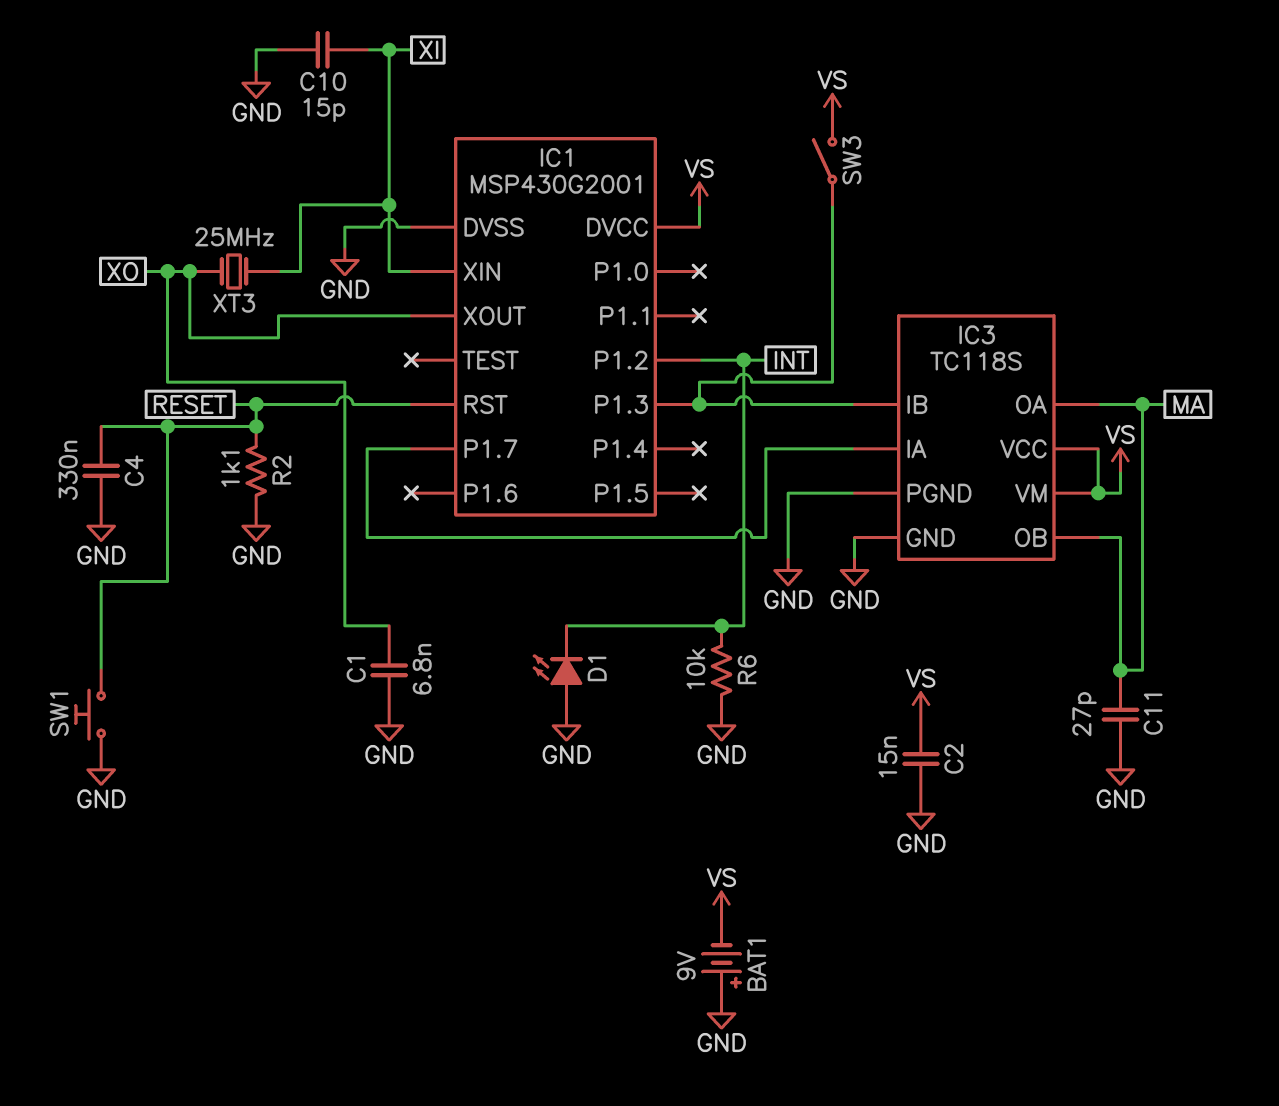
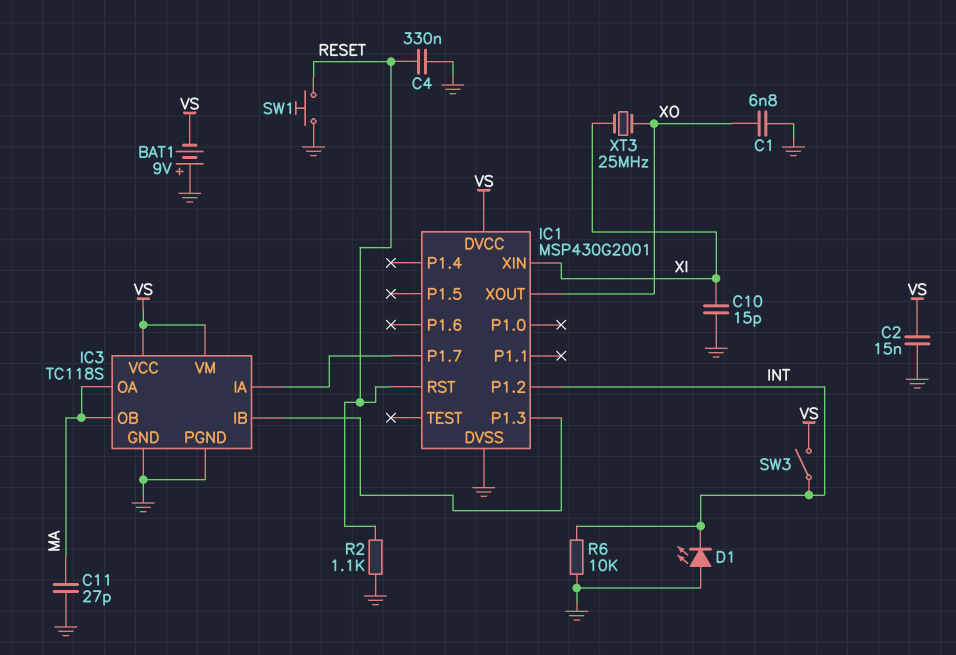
SW3: switch (IC1/P1.3, VS) -> switch (INT, VS)

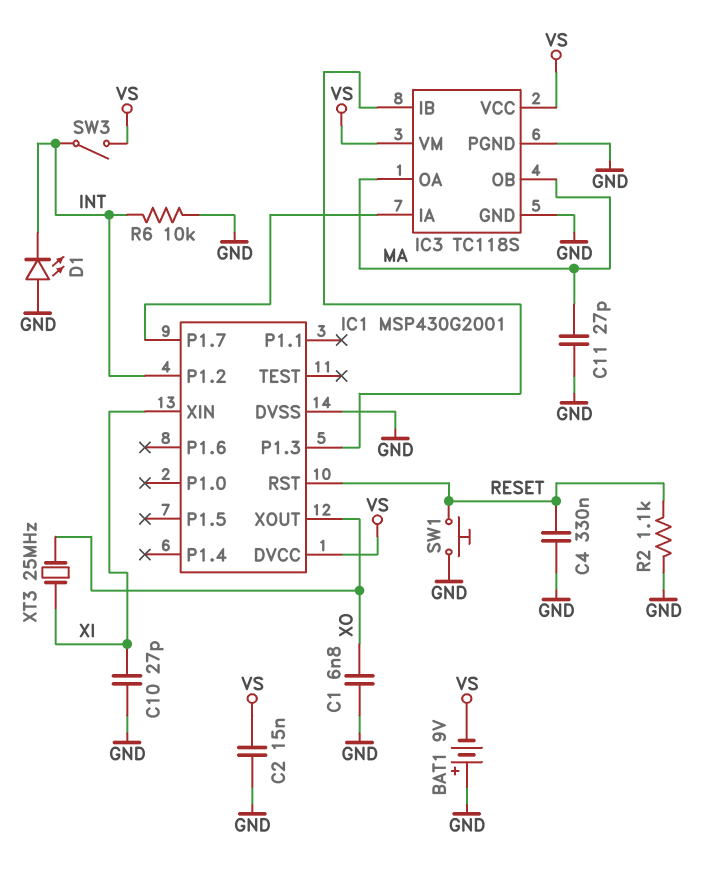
C10: 15pF (GND, XI) -> 27pF (GND, XI)

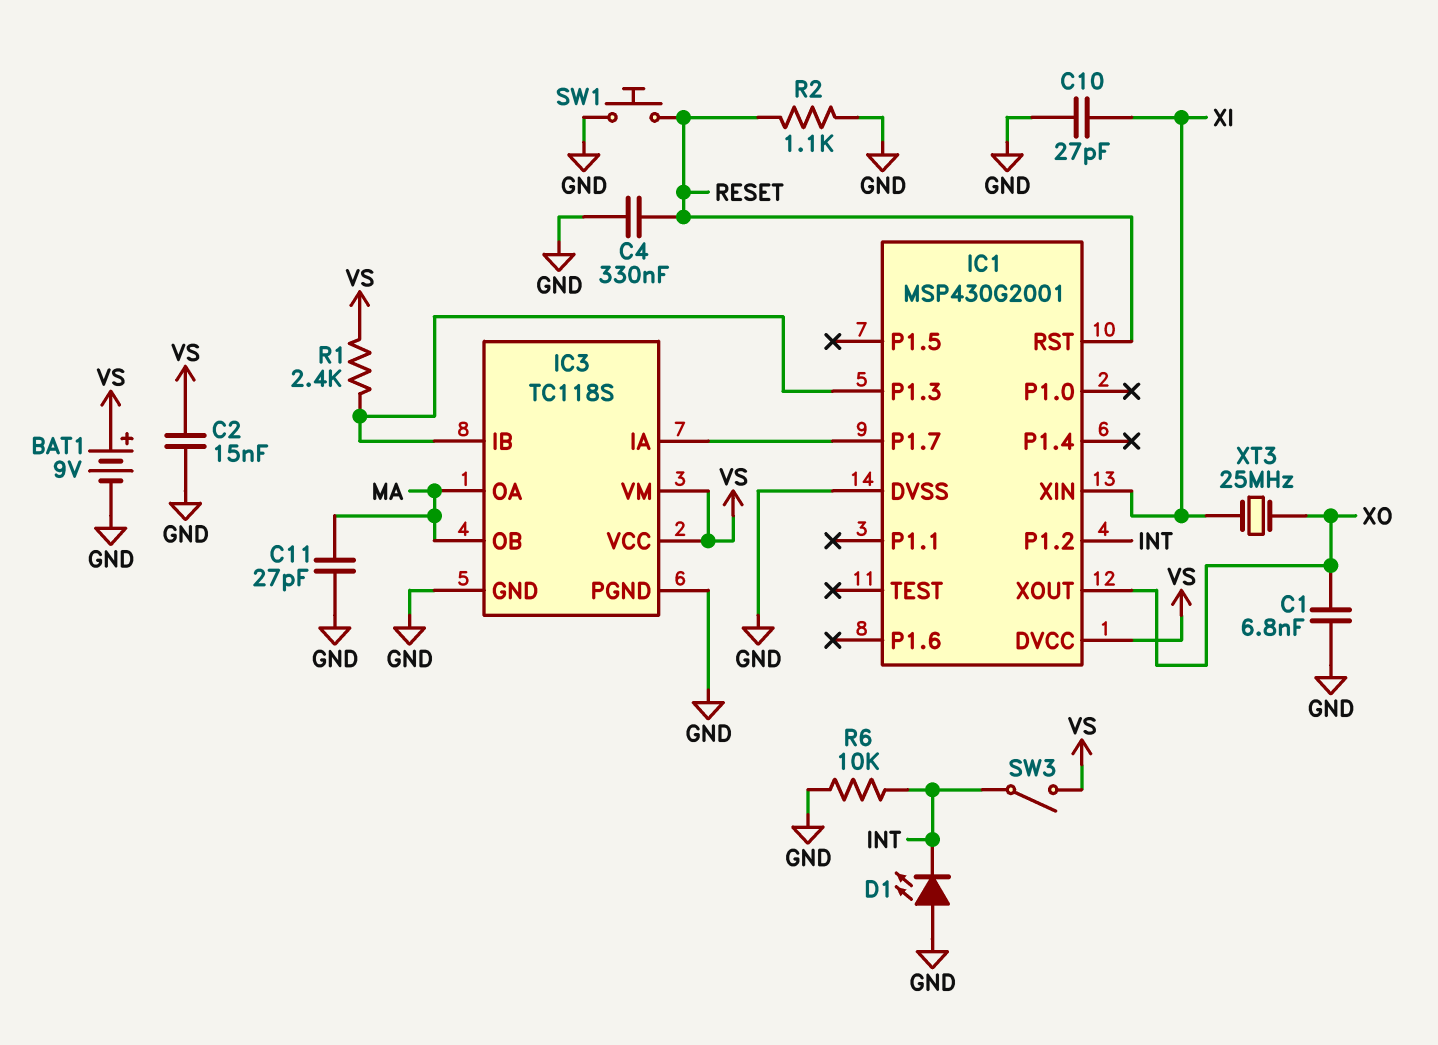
BAT1: 9V (plus GND, minus VS) -> 9V (plus VS, minus GND)
R1: none -> 2.4k (IC1/P1.3, VS)

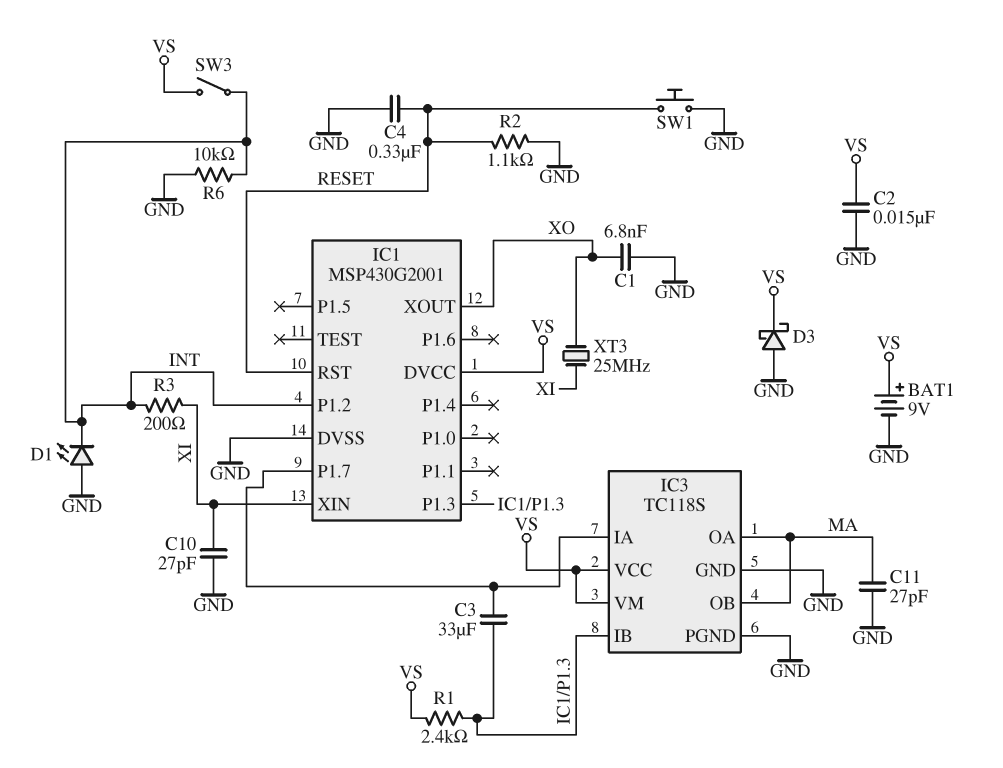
C3: none -> 33uF (IC1/P1.3, IC1/P1.7)
D3: none -> schottky (A GND, K VS)
R3: none -> 200 (INT, XI)

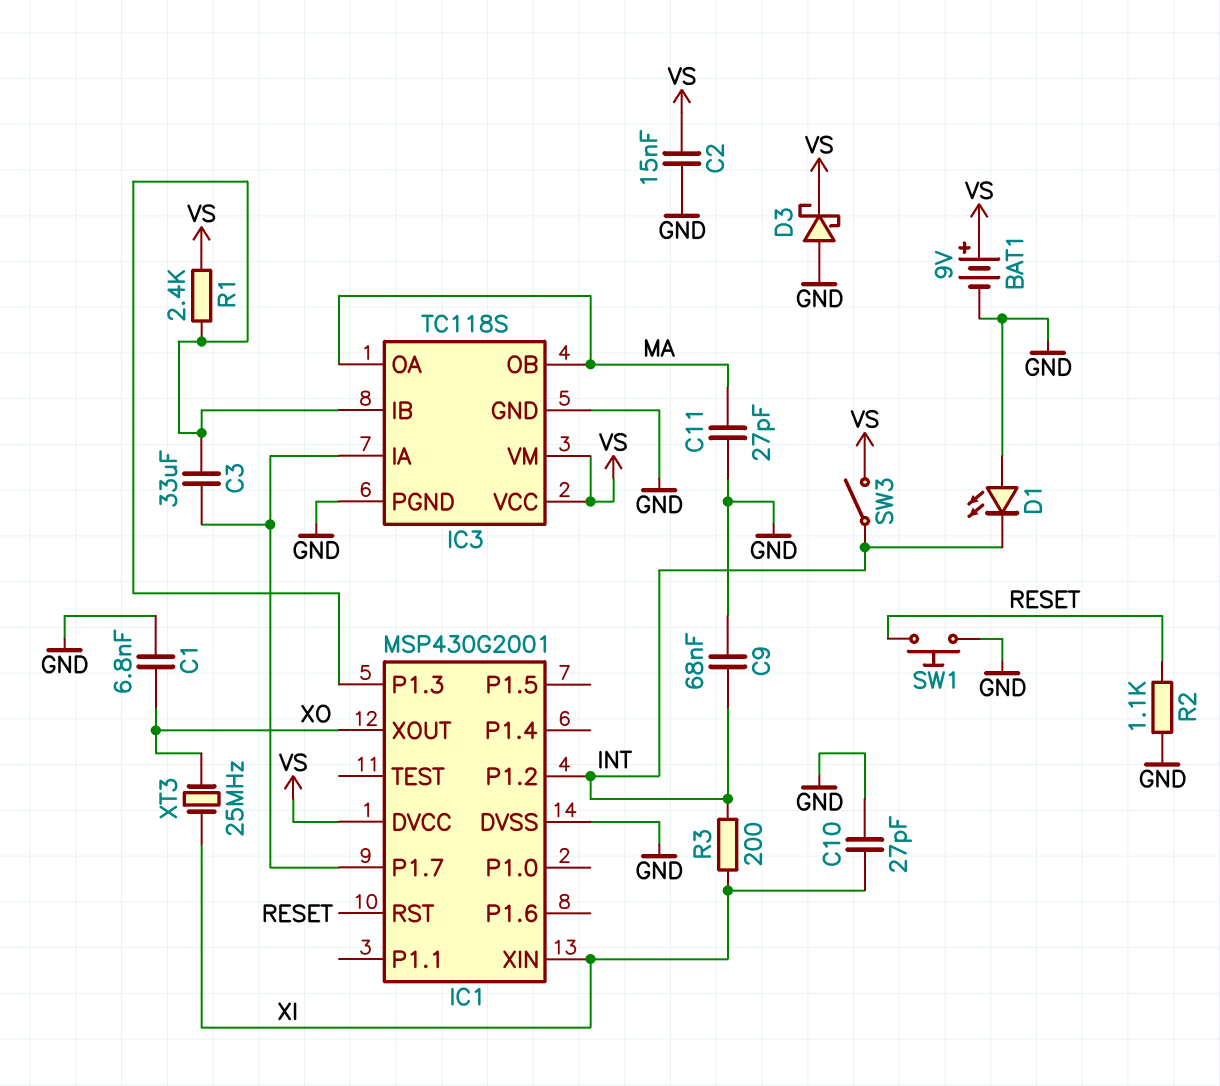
C4: 330nF (GND, RESET) -> none
C9: none -> 68nF (GND, INT)
R6: 10k (GND, INT) -> none

